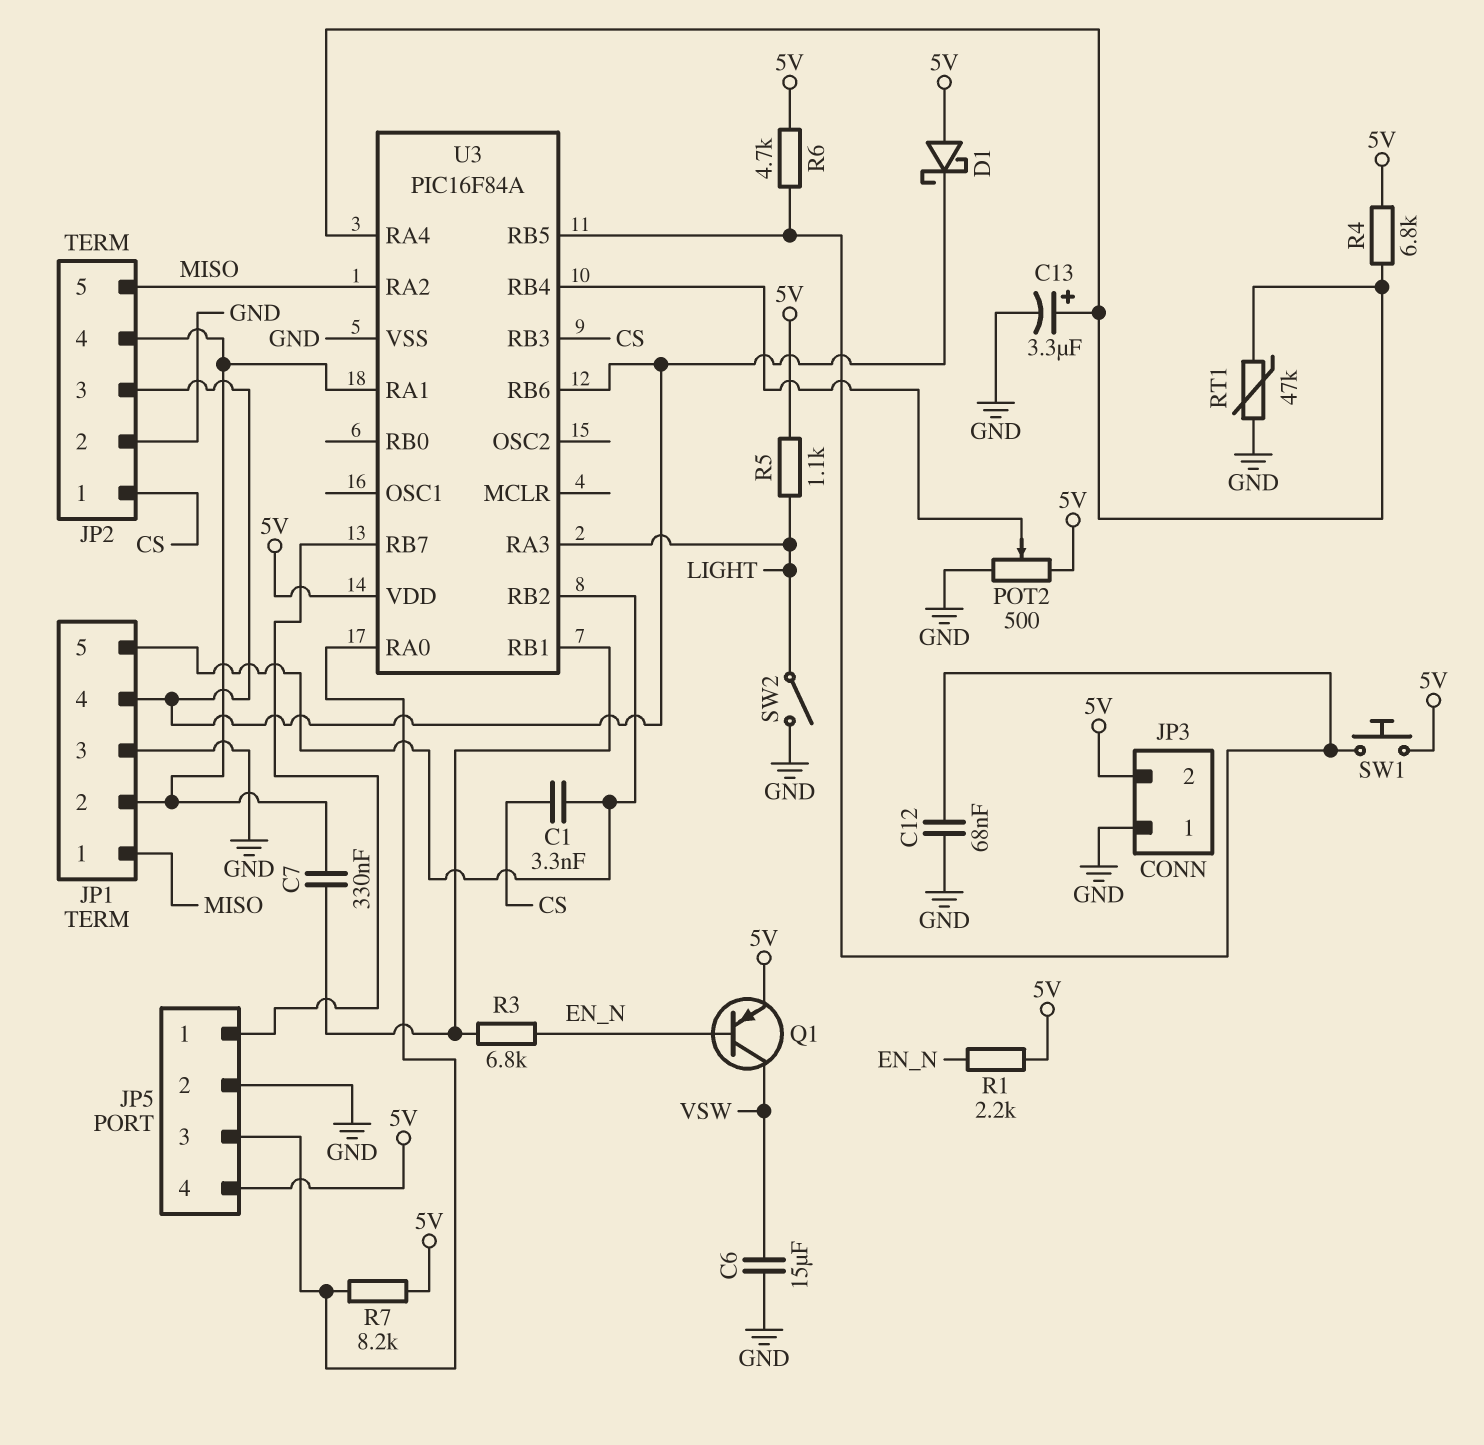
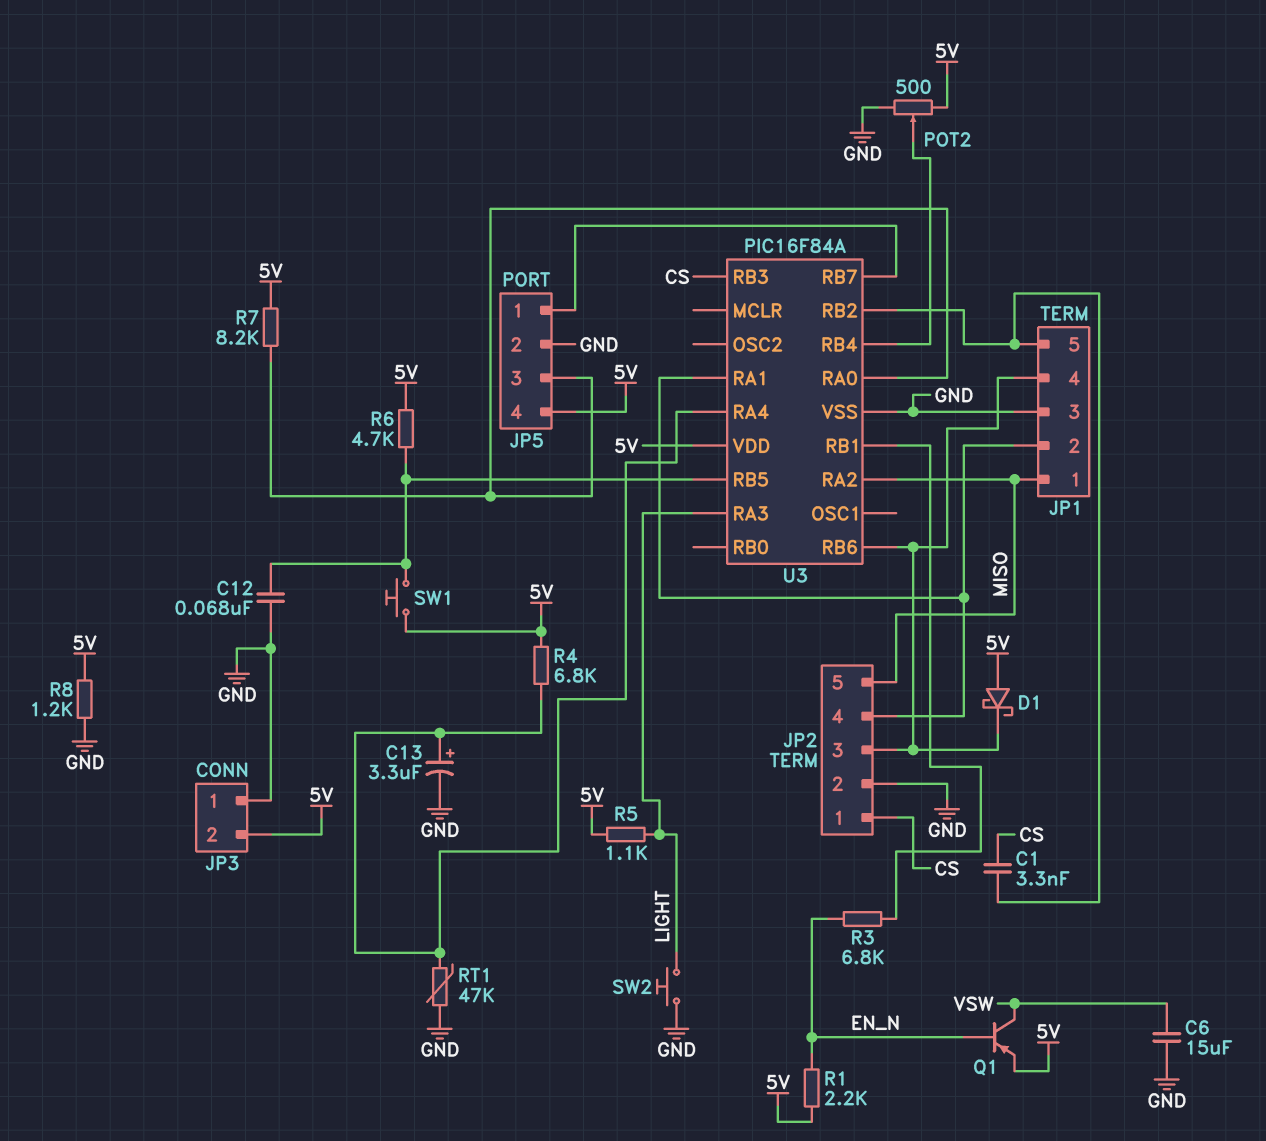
C7: 330nF (JP1/2, U3/RB1) -> none
R8: none -> 1.2k (5V, GND)
SW2: switch (GND, LIGHT) -> button (GND, LIGHT)

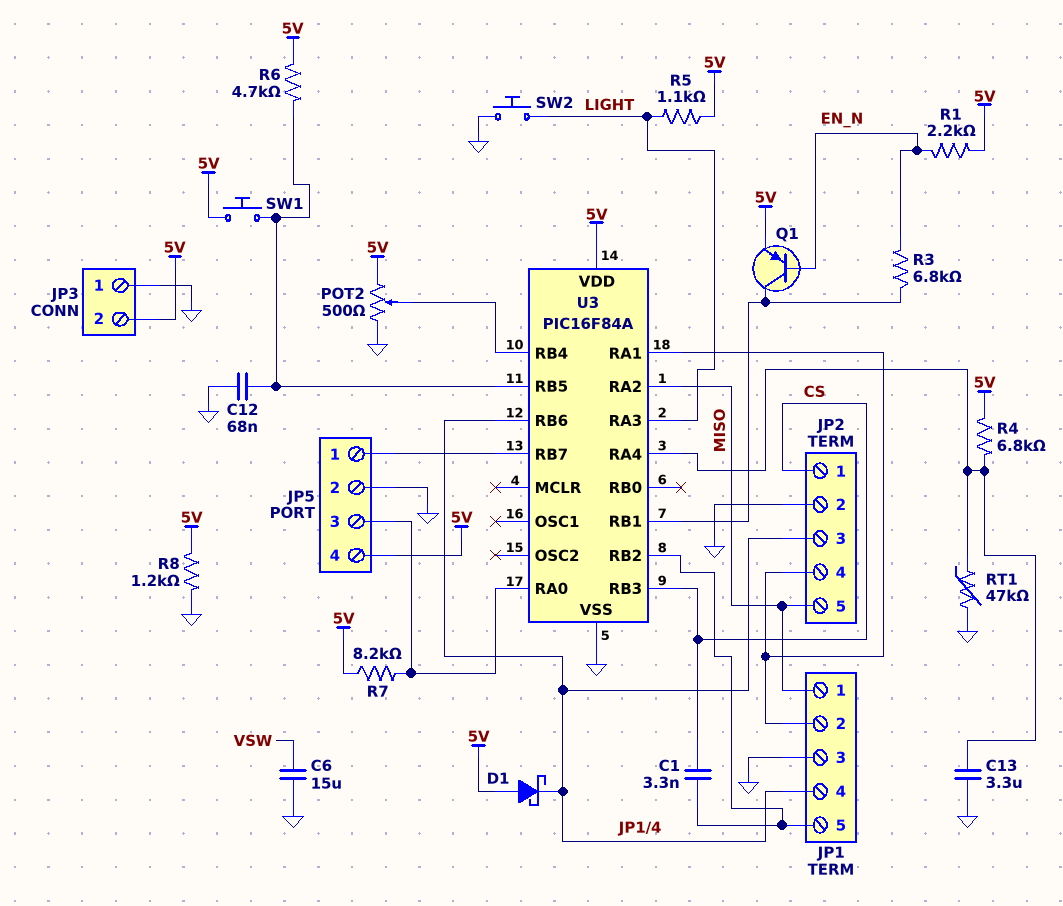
C13: 3.3uF (plus U3/RA4, minus GND) -> 3.3uF (GND, U3/RA4)
Q1: PNP (B EN_N, C VSW, E 5V) -> PNP (B EN_N, C U3/RB1, E 5V)

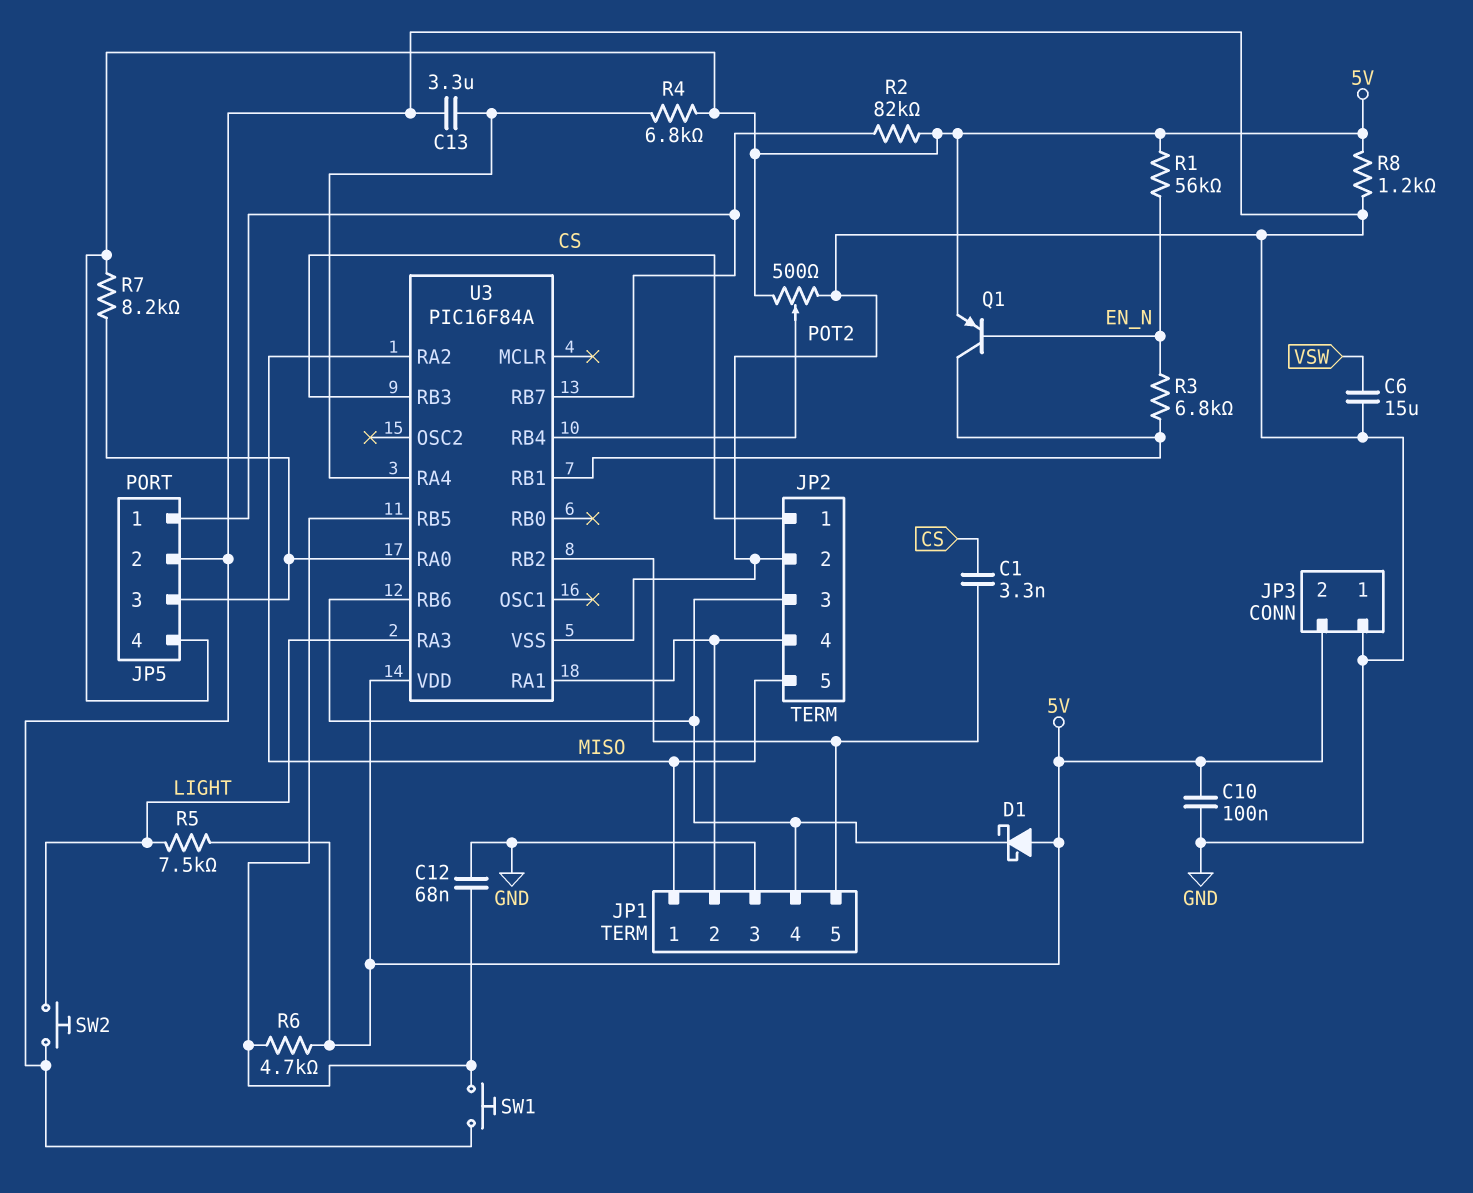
C10: none -> 100nF (5V, GND)
R1: 2.2k (5V, EN_N) -> 56k (5V, EN_N)
R2: none -> 82k (5V, JP5/1)
R5: 1.1k (5V, LIGHT) -> 7.5k (5V, LIGHT)
RT1: 47k (GND, U3/RA4) -> none
SW1: button (5V, U3/RB5) -> button (GND, U3/RB5)

